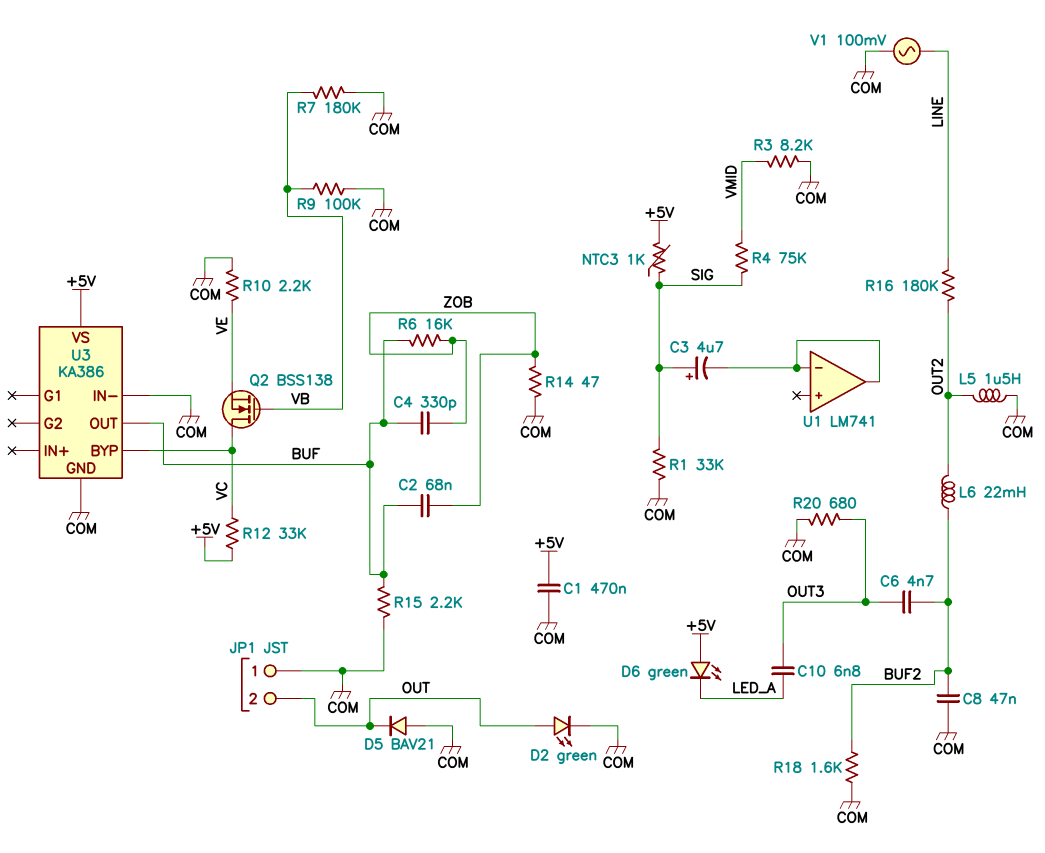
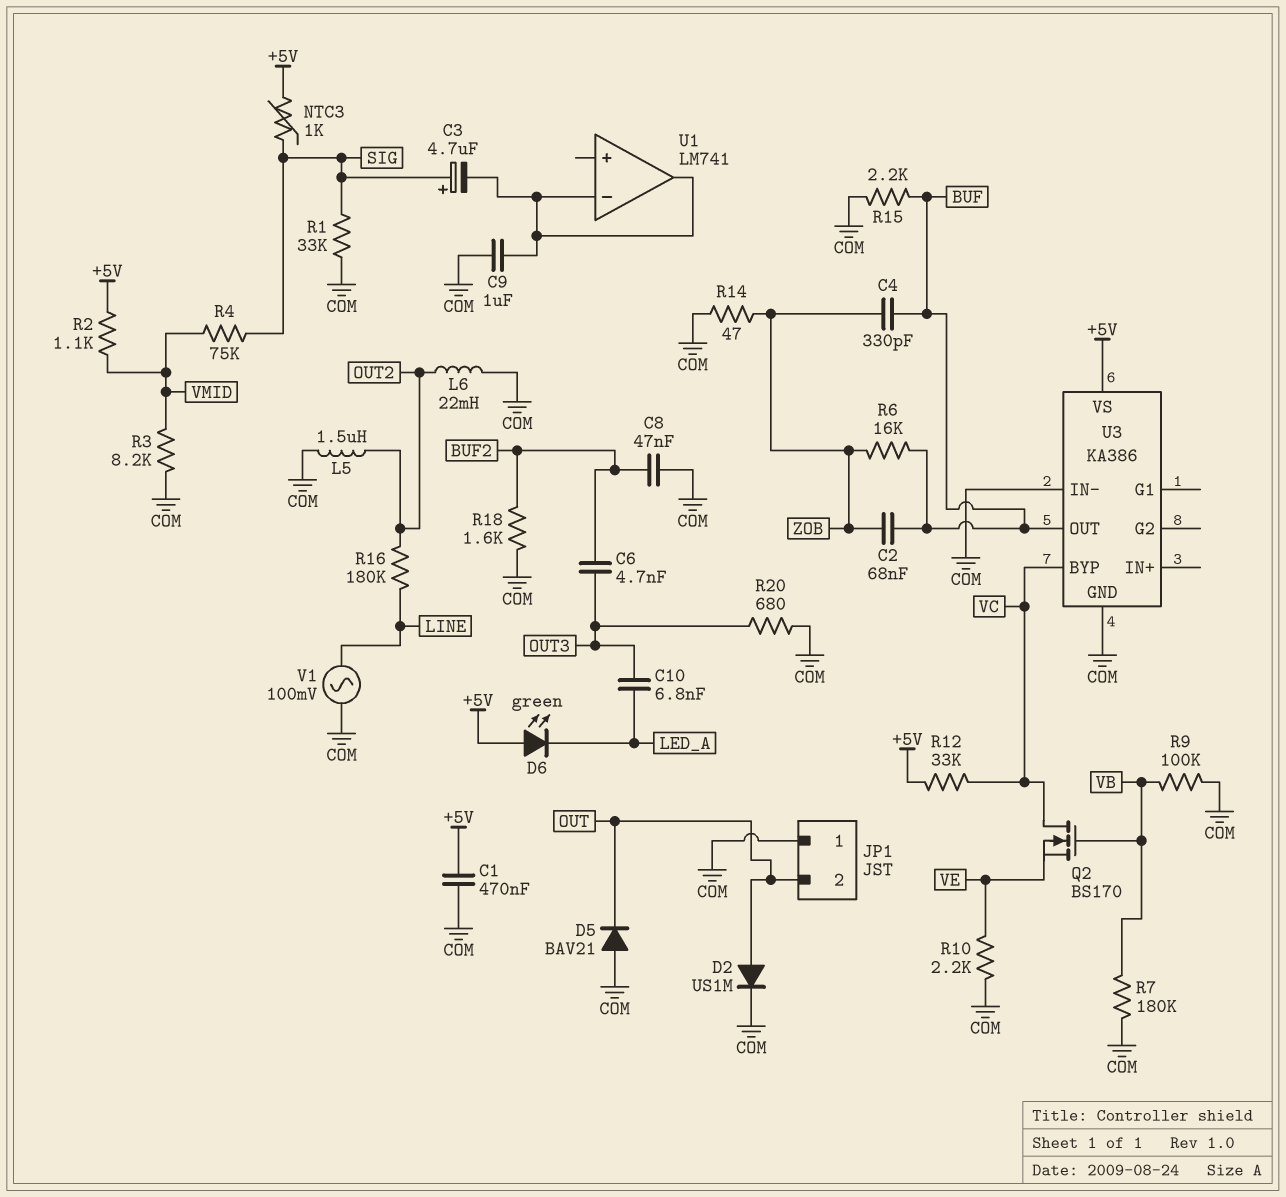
C9: none -> 1uF (COM, U1/in-)
D2: LED green (A OUT, K COM) -> diode US1M (A OUT, K COM)
L6: 22mH (BUF2, OUT2) -> 22mH (COM, OUT2)
Q2: NMOS BSS138 (G VB, D VC, S VE) -> NMOS BS170 (G VB, D VC, S VE)
R2: none -> 1.1k (+5V, VMID)

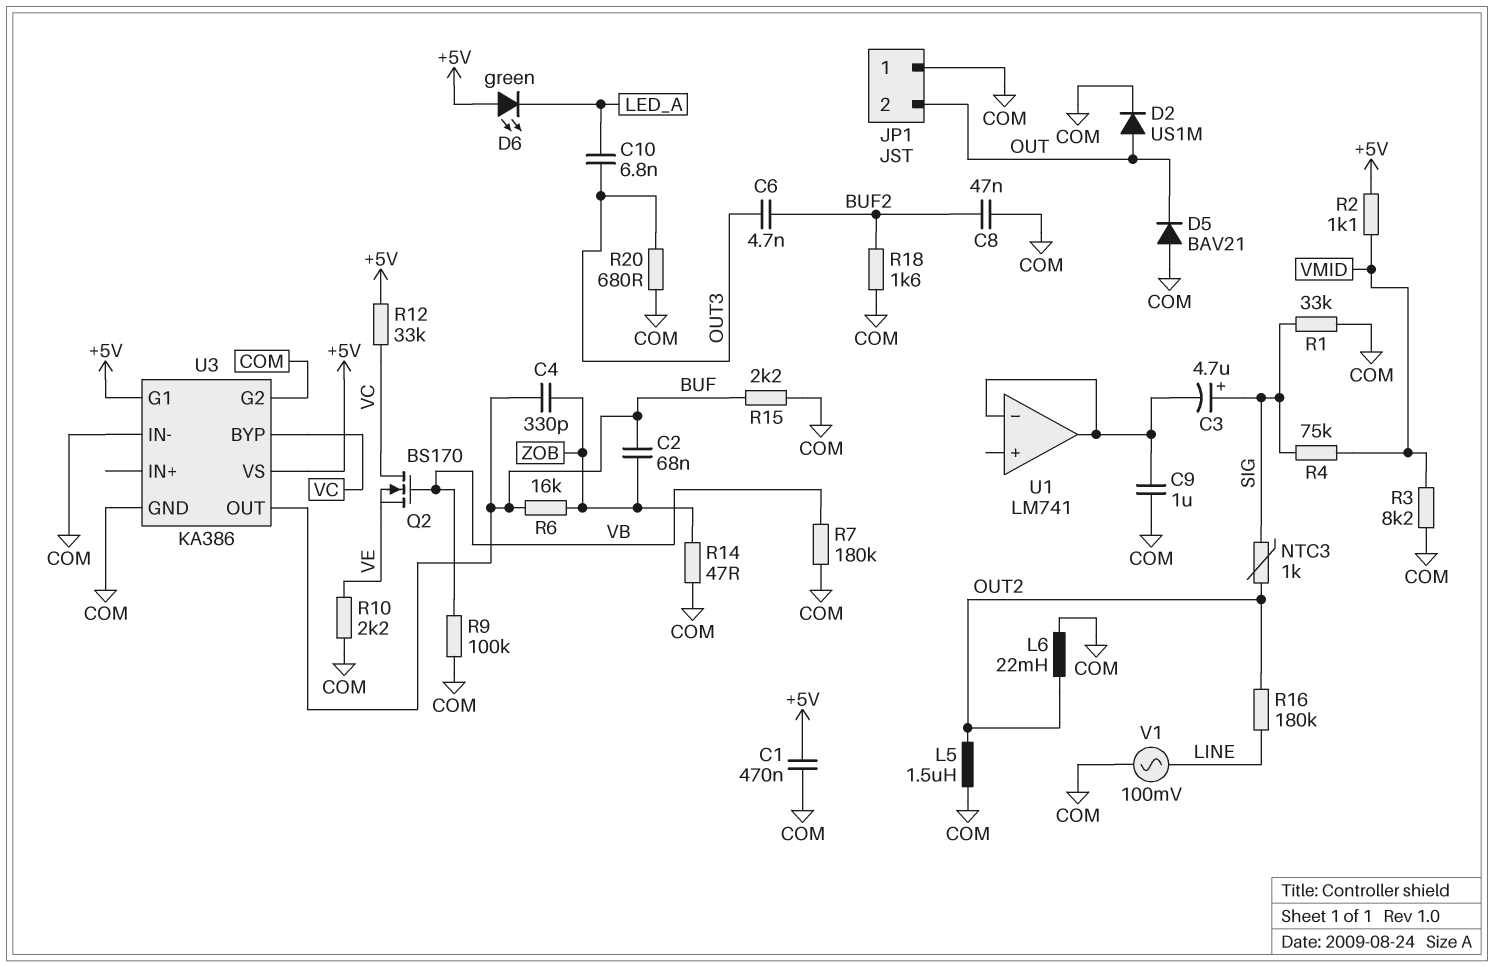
NTC3: 1k (+5V, SIG) -> 1k (OUT2, SIG)
U3 pin G1: none -> +5V
U3 pin G2: none -> COM

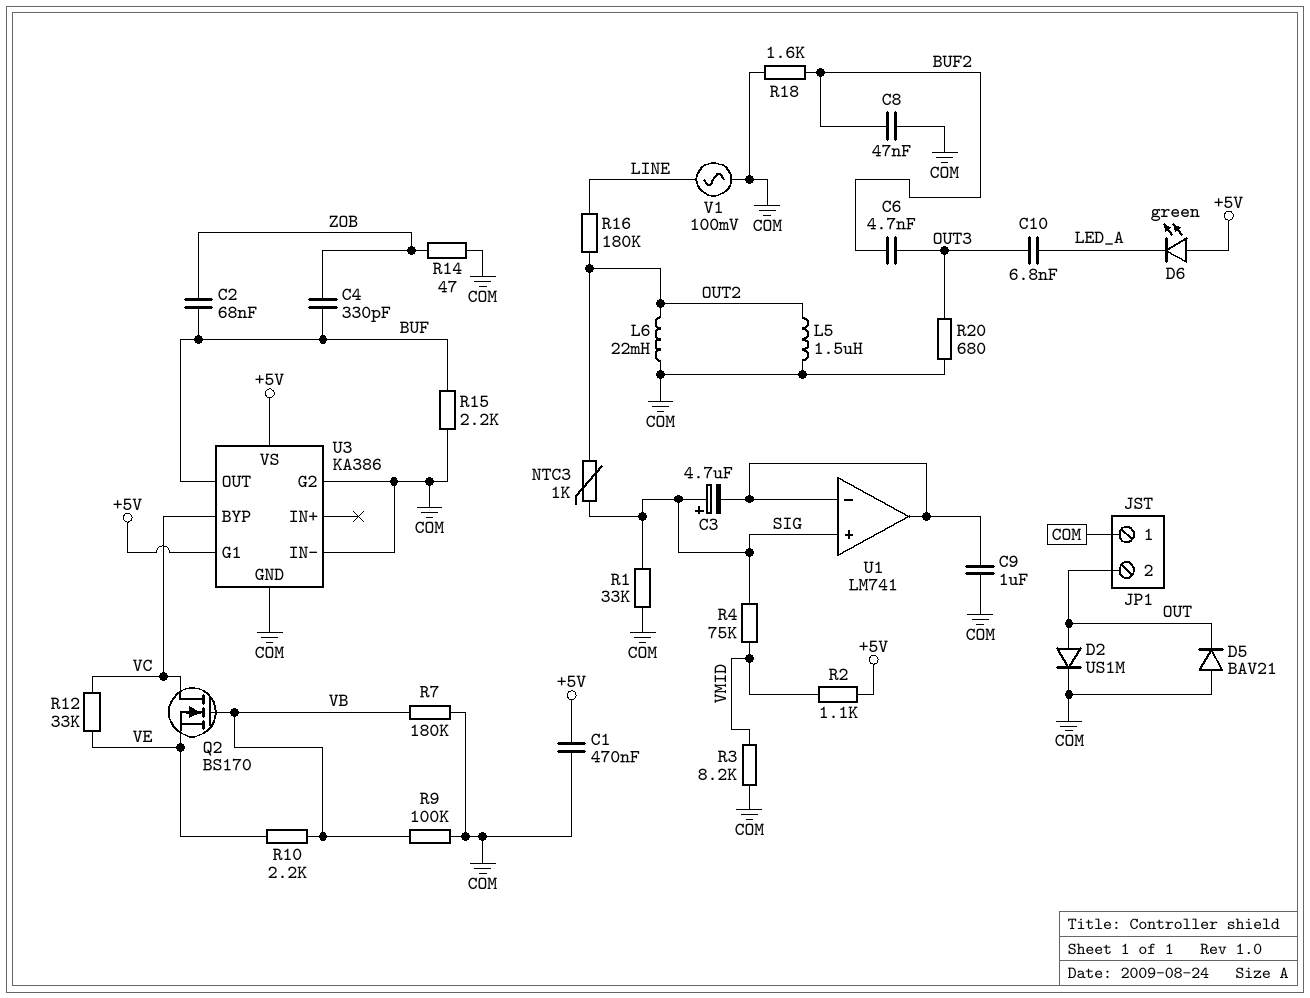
R6: 16k (BUF, ZOB) -> none
R10: 2.2k (COM, VE) -> 2.2k (VB, VE)
R12: 33k (+5V, VC) -> 33k (VC, VE)
U1 pin in+: none -> SIG

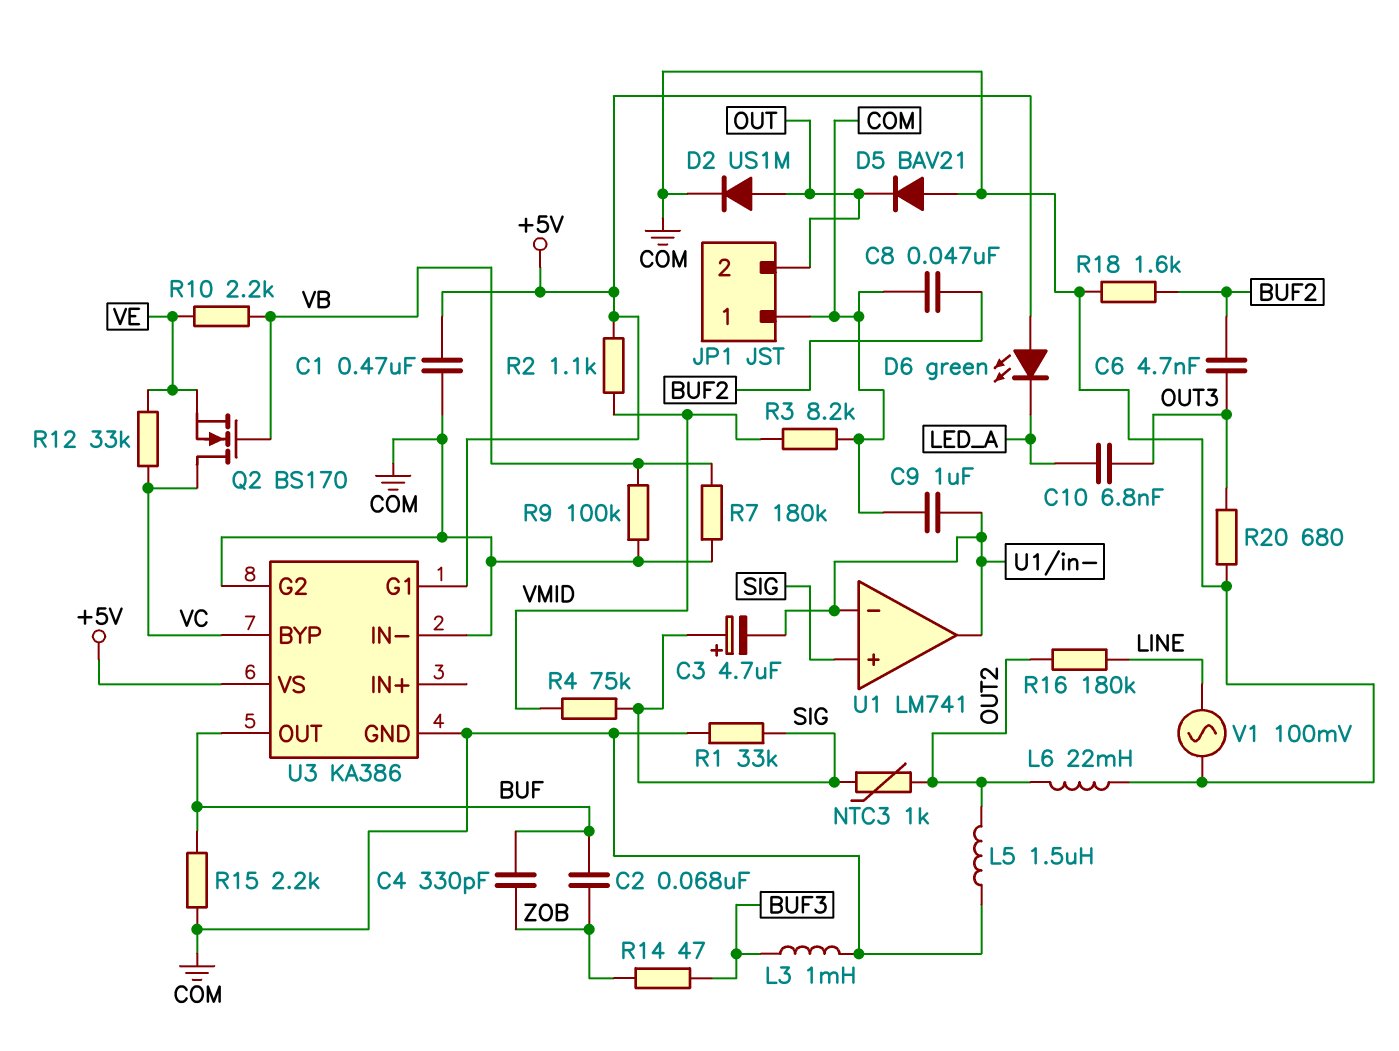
L3: none -> 1mH (BUF3, COM)
R14: 47 (COM, ZOB) -> 47 (BUF3, ZOB)

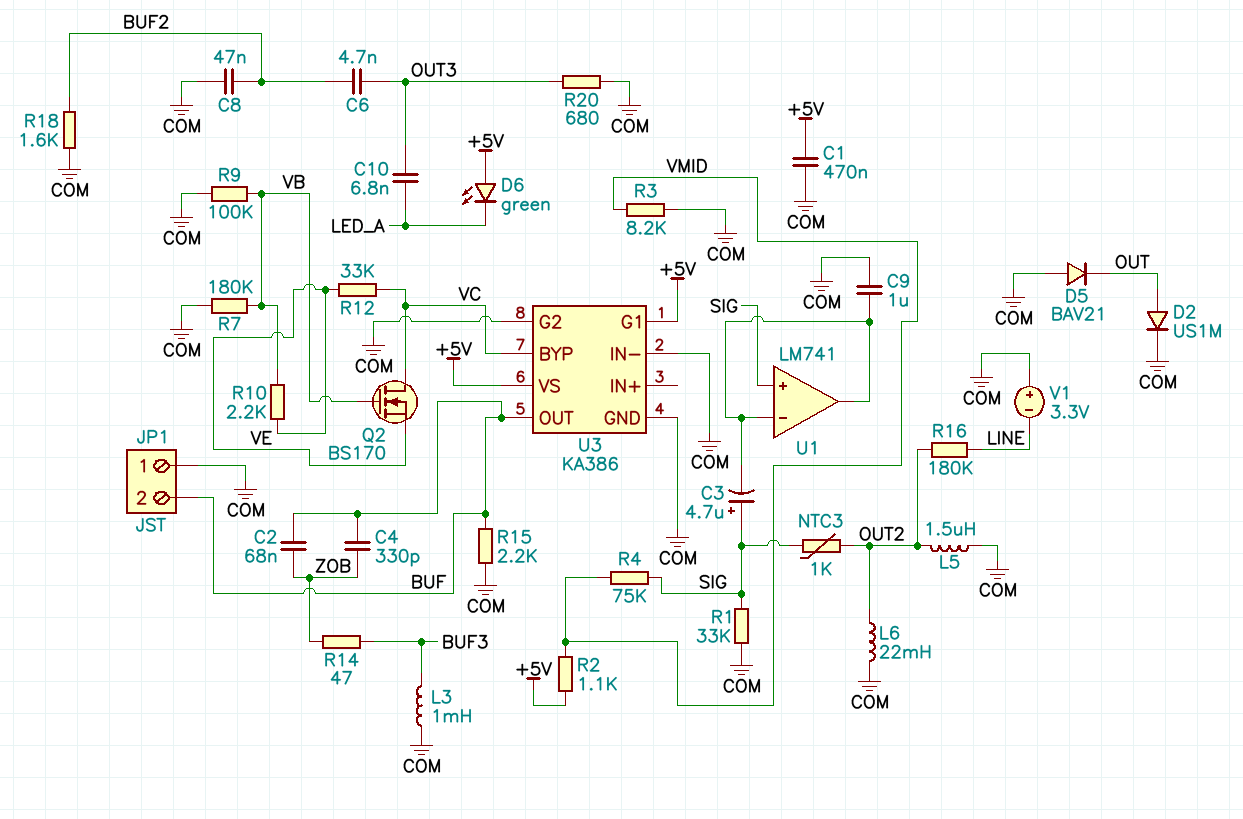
JP1 pin 2: OUT -> BUF
V1: AC 100mV (COM, LINE) -> 3.3V (plus COM, minus LINE)

